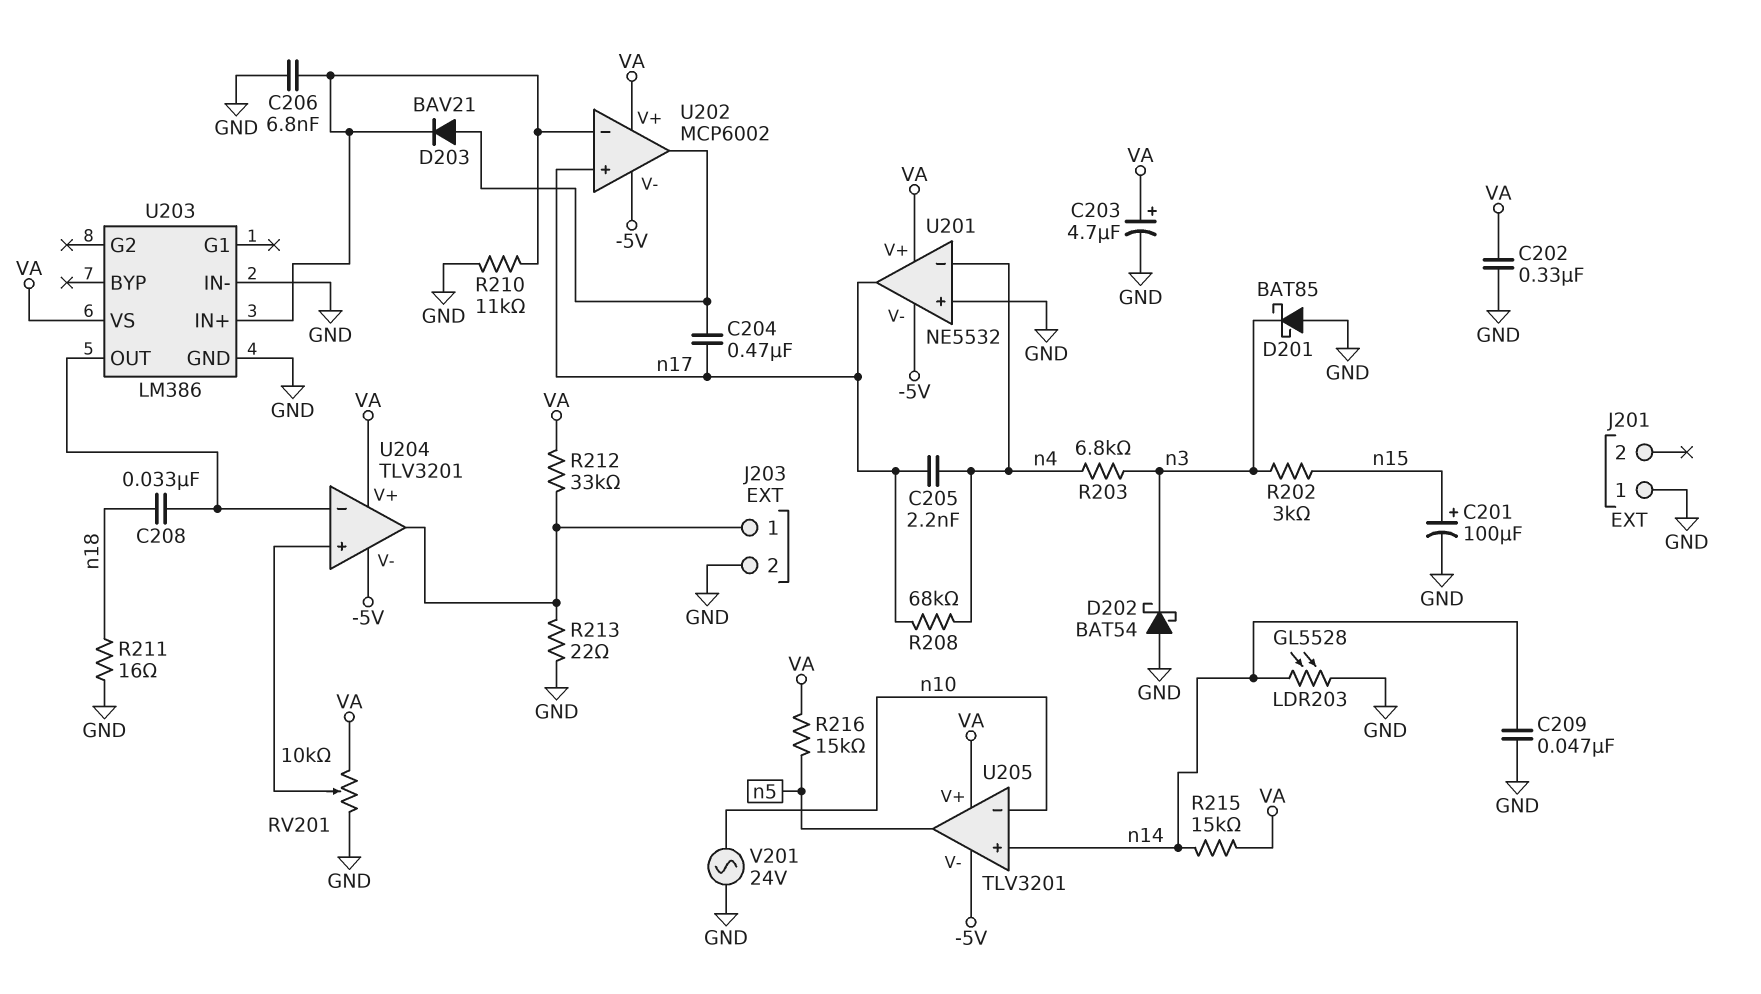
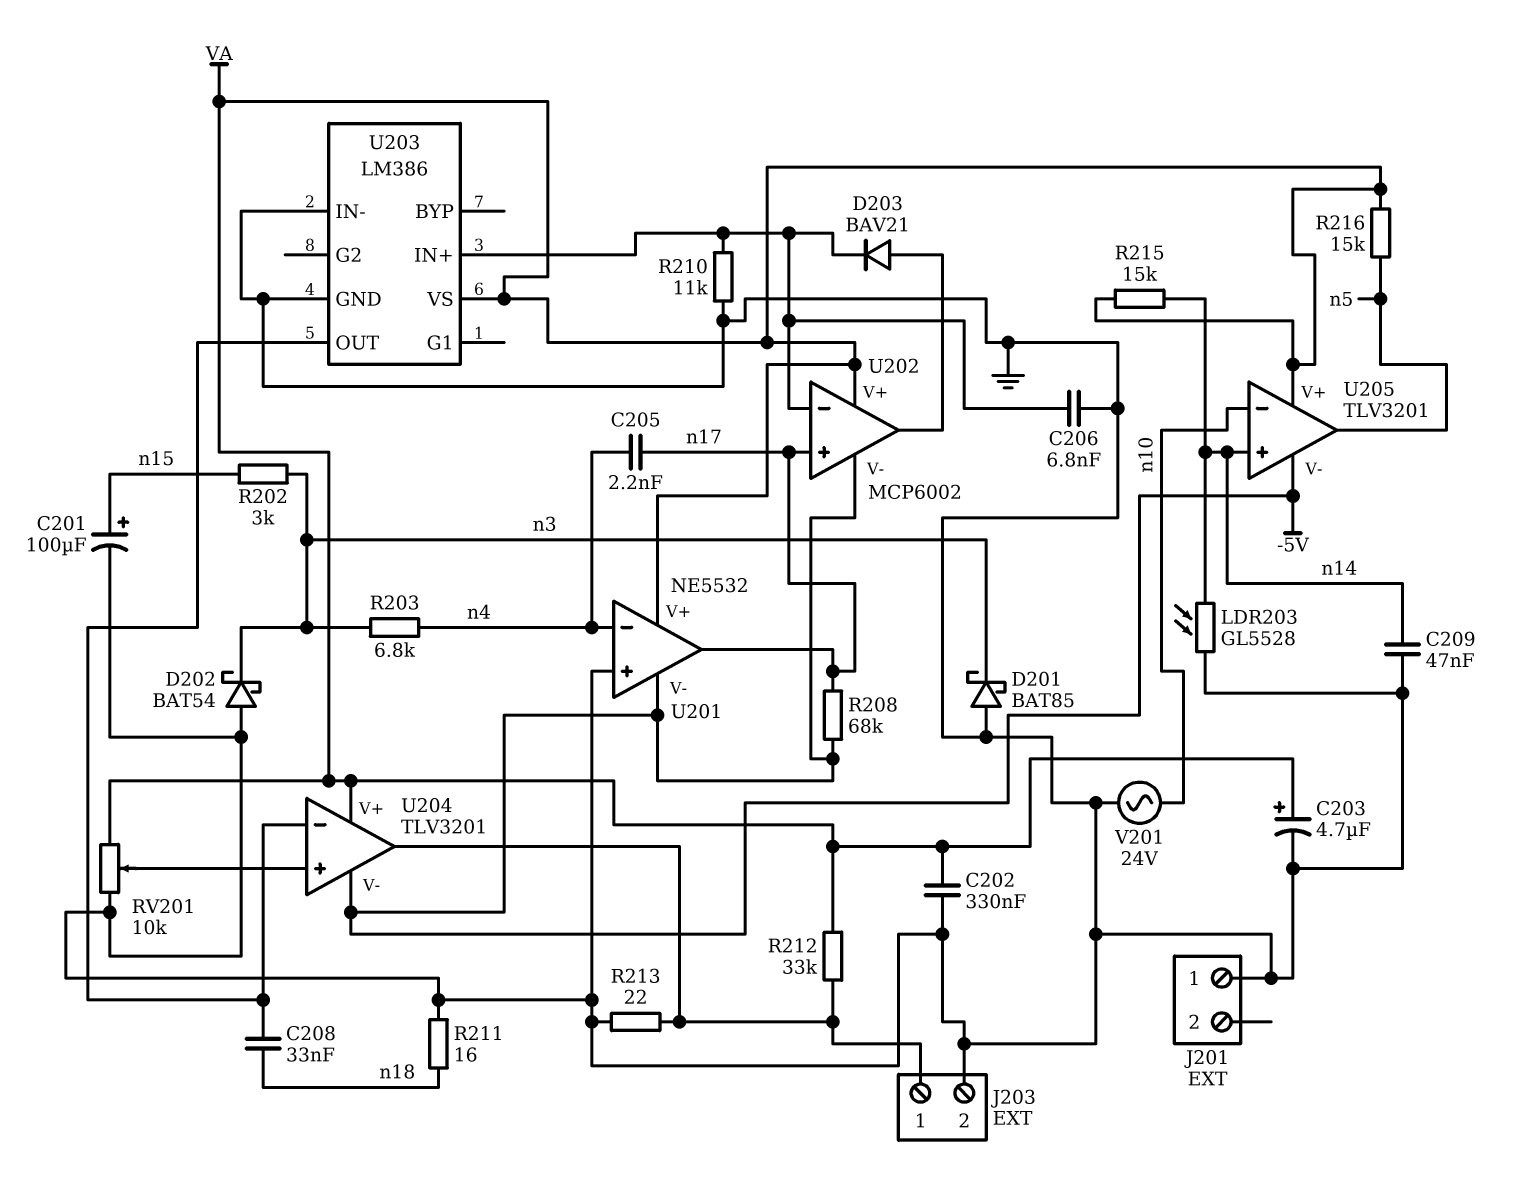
C204: 470nF (U202/out, n17) -> none
R208: 68k (n4, n17) -> 68k (-5V, n17)

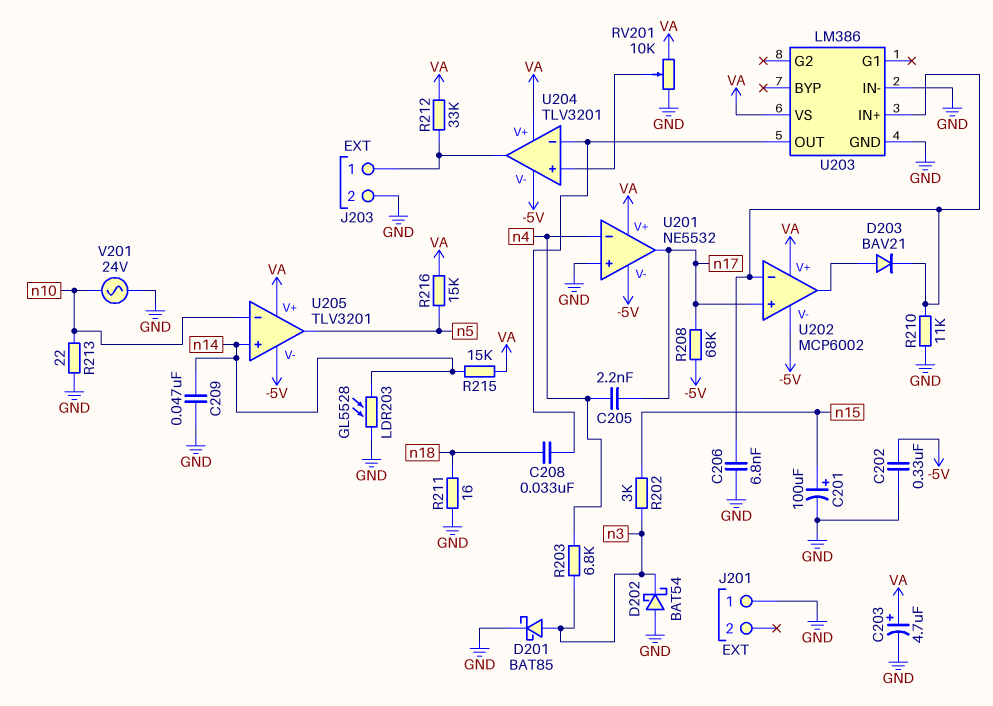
C202: 330nF (GND, VA) -> 330nF (-5V, GND)
D201: schottky BAT85 (A GND, K n3) -> schottky BAT85 (A n3, K GND)
R213: 22 (GND, J203/1) -> 22 (GND, n10)

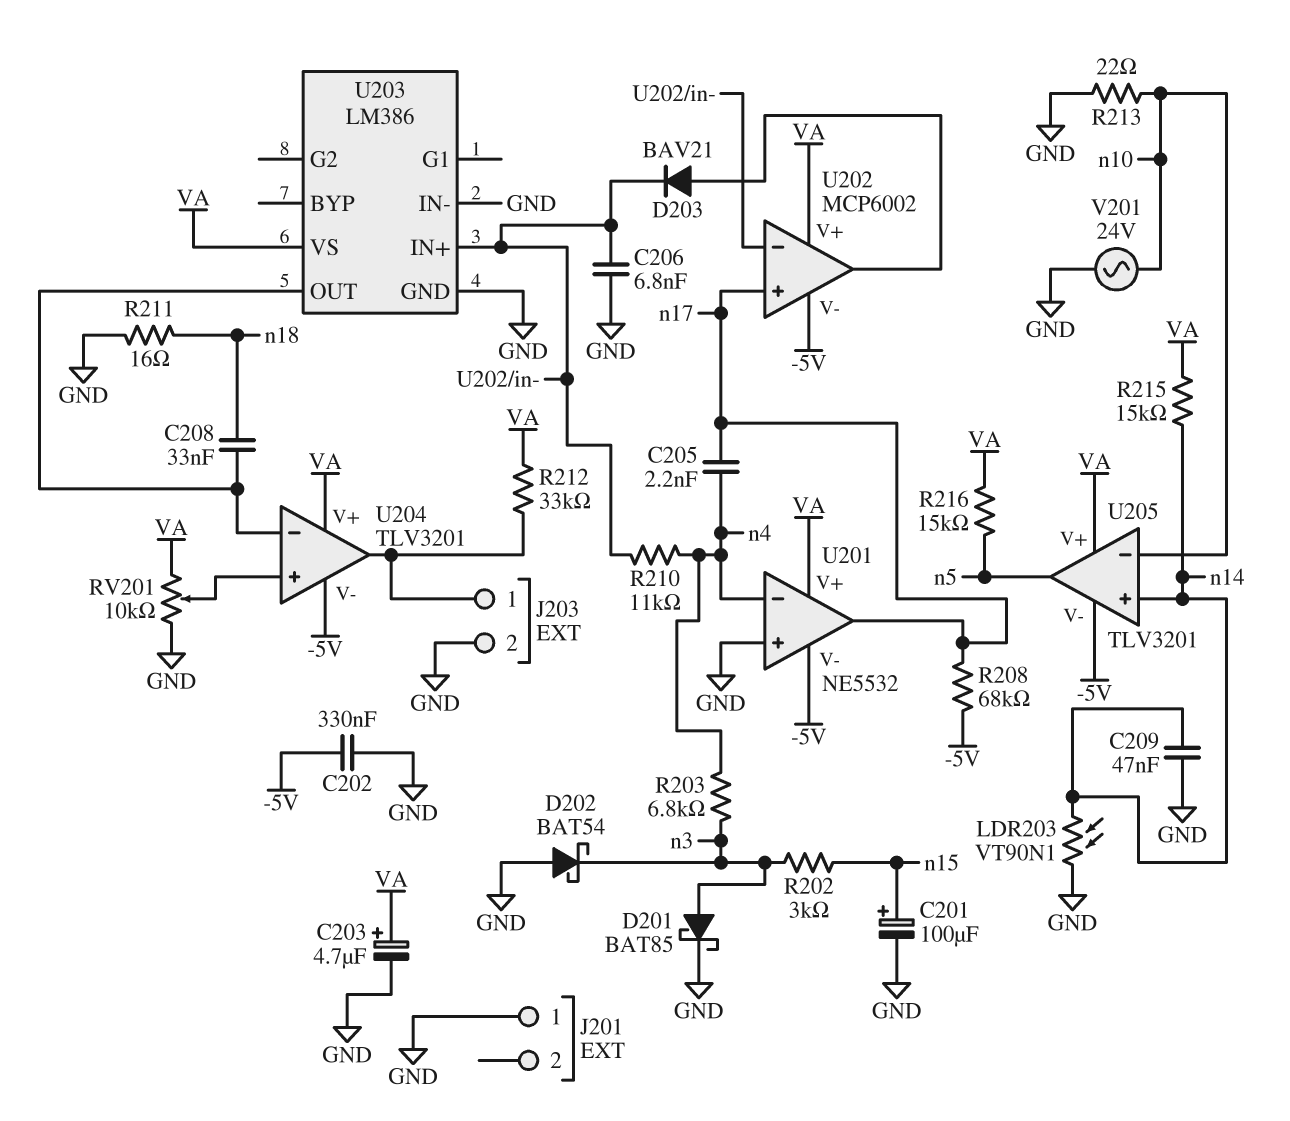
LDR203: GL5528 (GND, n14) -> VT90N1 (GND, n14)
R210: 11k (GND, U202/in-) -> 11k (U202/in-, n4)

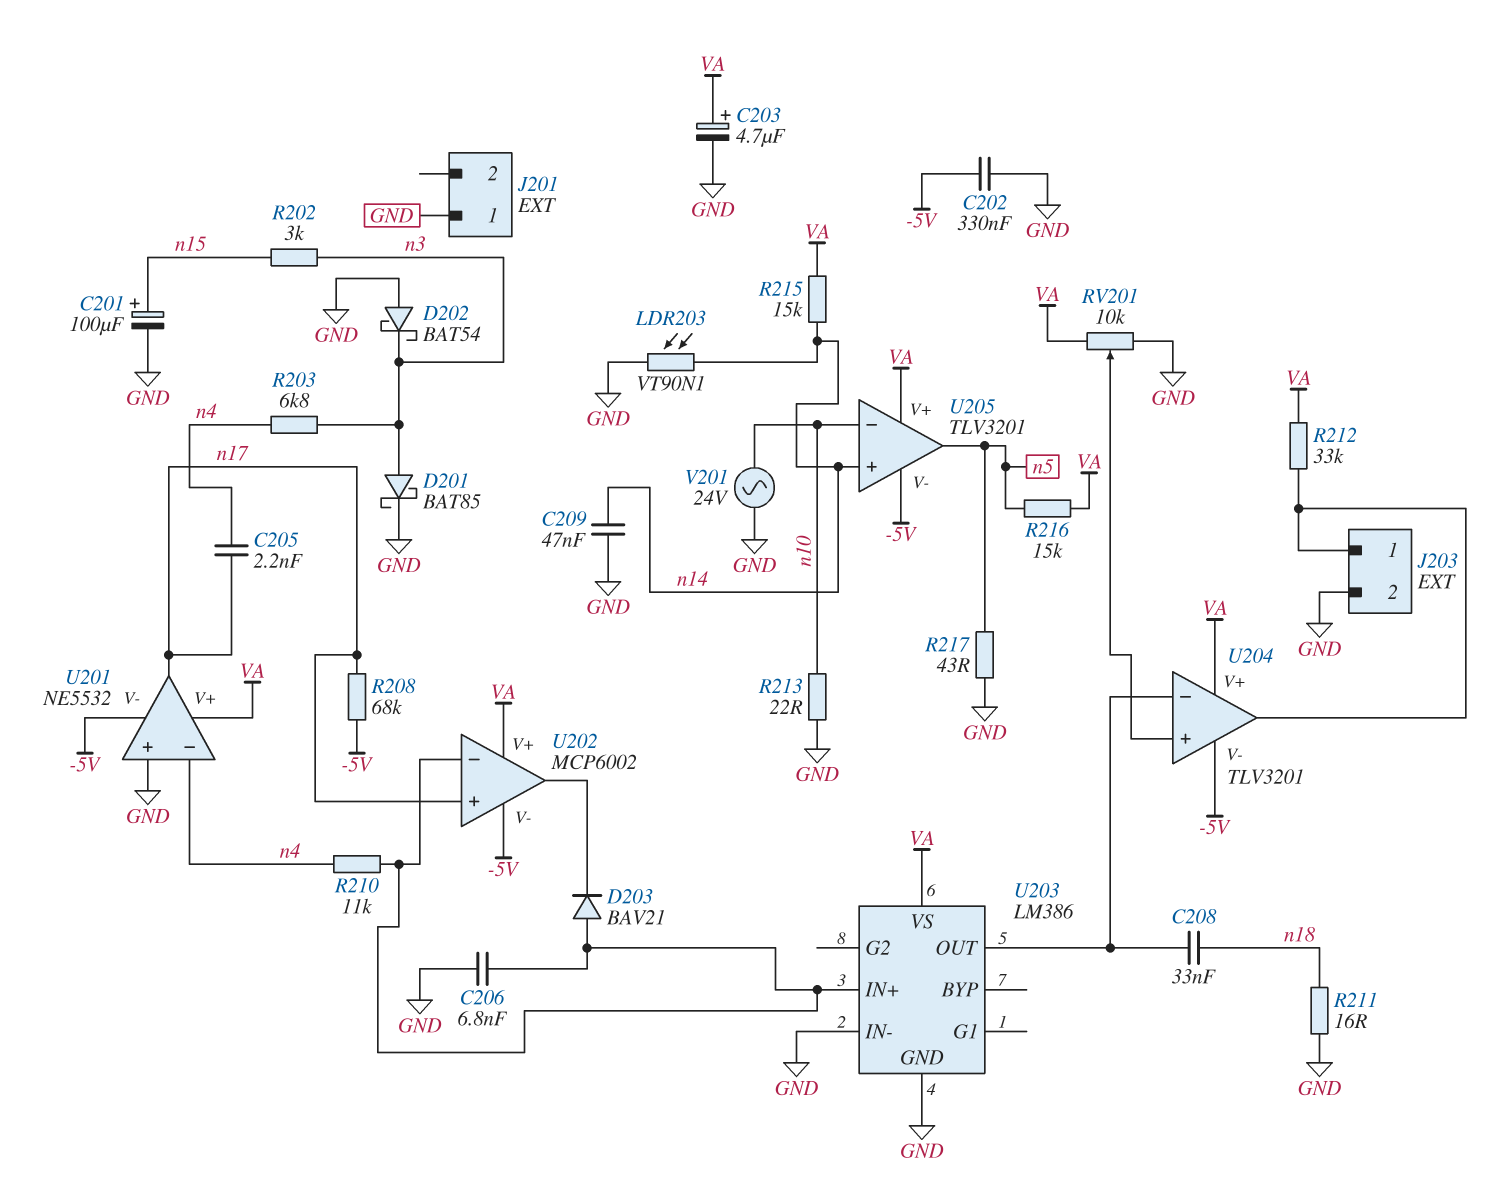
D203: diode BAV21 (A U202/out, K U202/in-) -> diode BAV21 (A U202/in-, K U202/out)
R217: none -> 43 (GND, n5)

